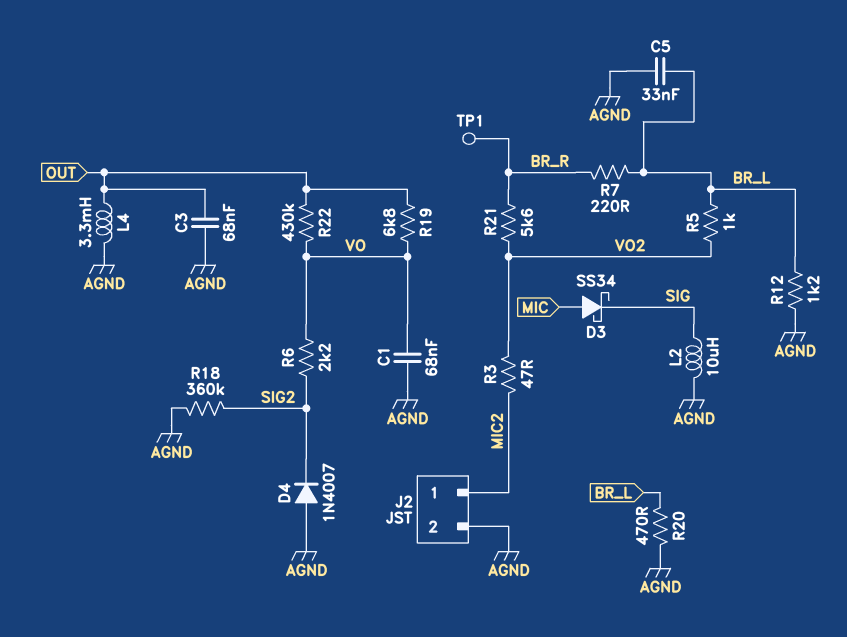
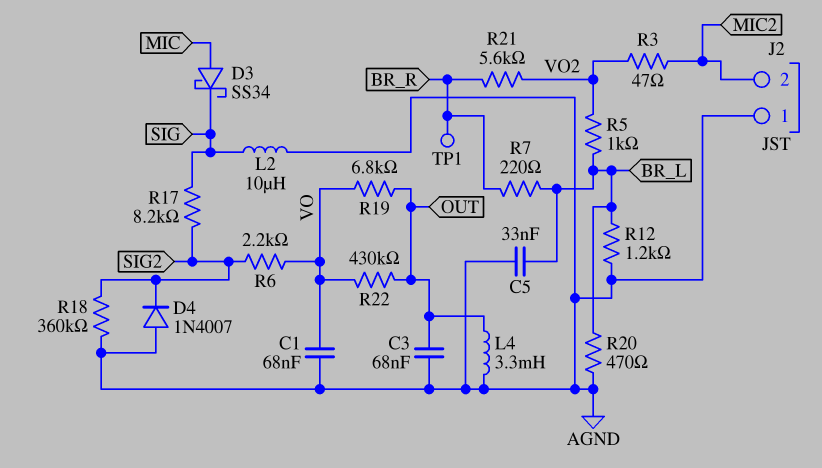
J2 pin 1: MIC2 -> AGND
J2 pin 2: AGND -> MIC2
R17: none -> 8.2k (SIG, SIG2)

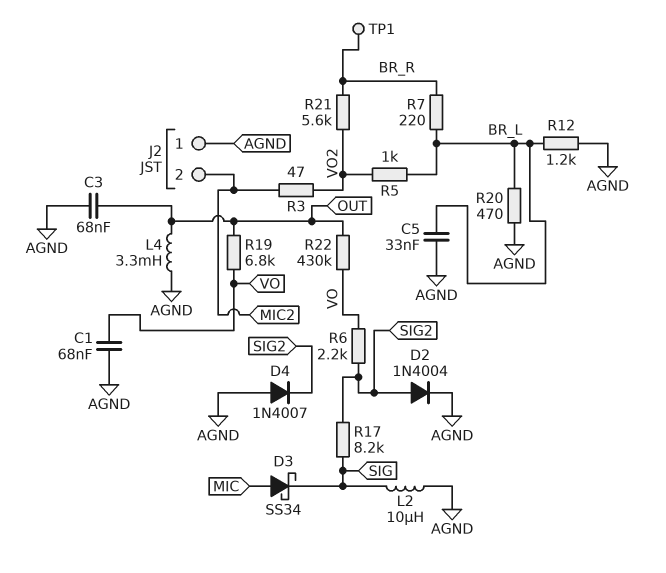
D2: none -> diode 1N4004 (A SIG2, K AGND)
R18: 360k (AGND, SIG2) -> none

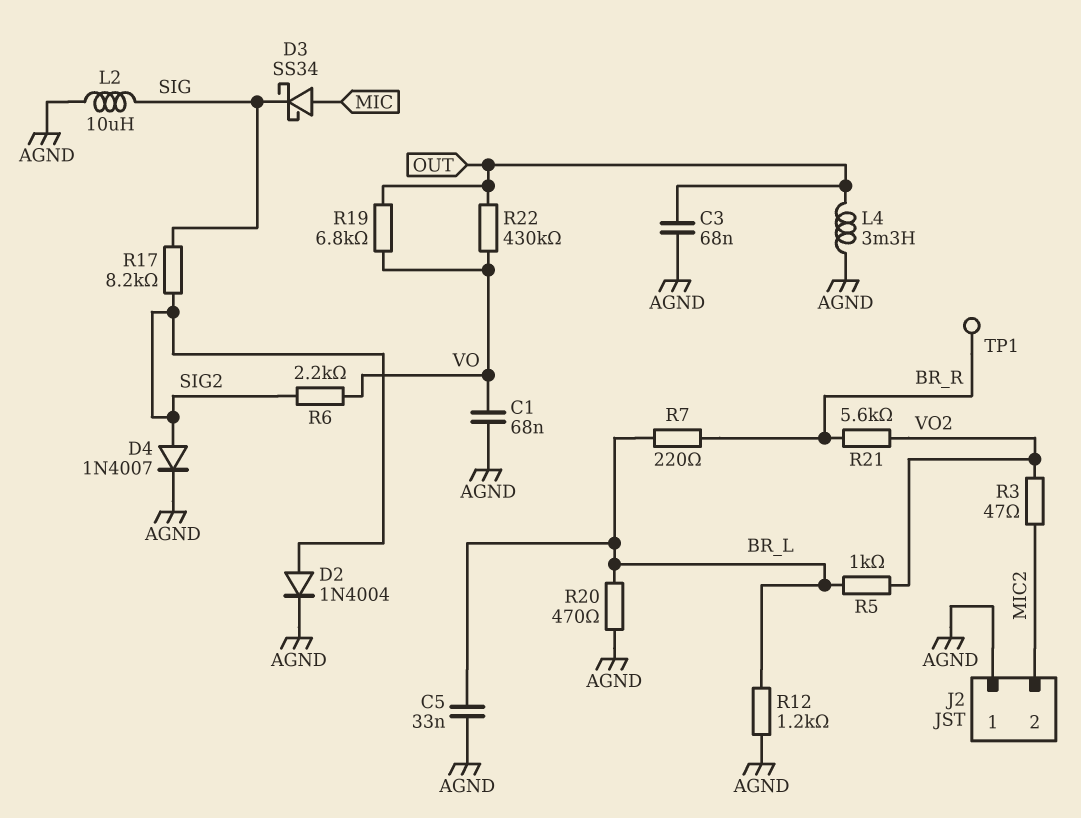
D4: diode 1N4007 (A AGND, K SIG2) -> diode 1N4007 (A SIG2, K AGND)

